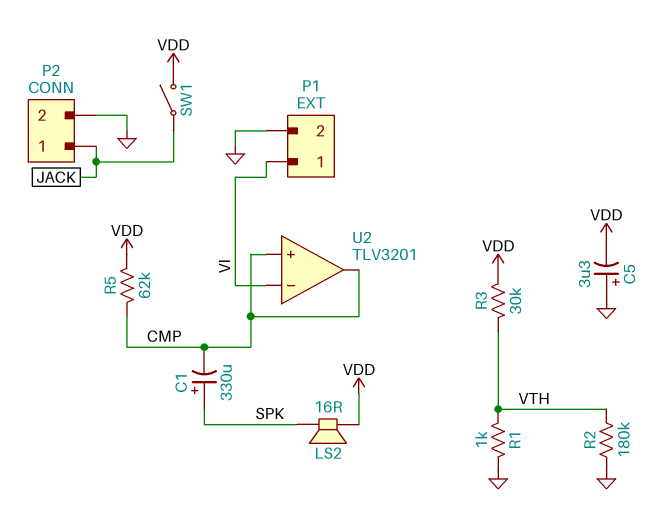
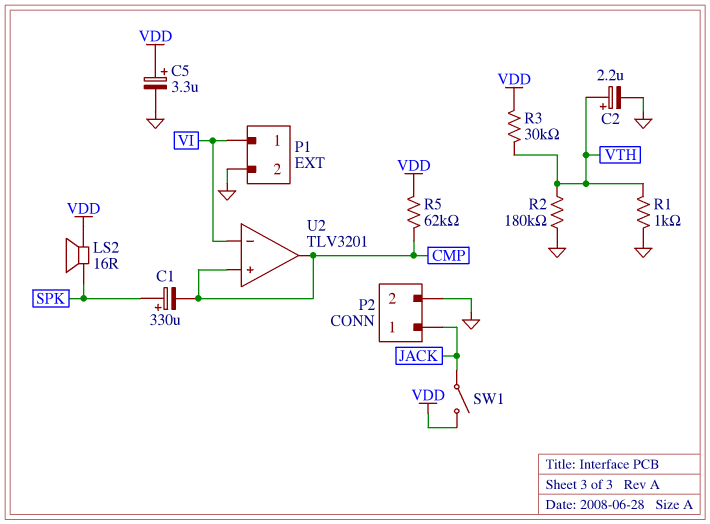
C2: none -> 2.2uF (plus VTH, minus GND)
C5: 3.3uF (plus GND, minus VDD) -> 3.3uF (plus VDD, minus GND)

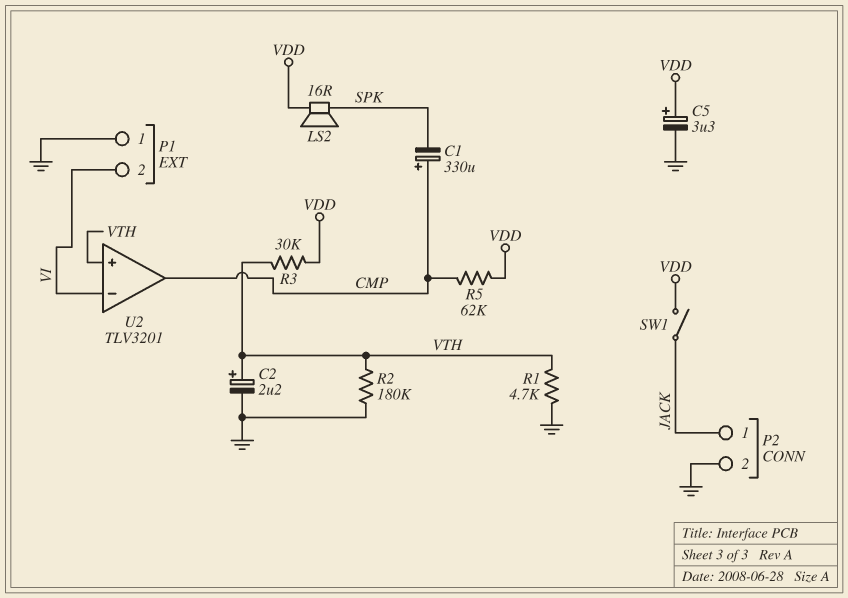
C1: 330uF (plus SPK, minus CMP) -> 330uF (plus CMP, minus SPK)
P1 pin 1: VI -> GND
P1 pin 2: GND -> VI
R1: 1k (GND, VTH) -> 4.7k (GND, VTH)
U2 pin in+: CMP -> VTH

